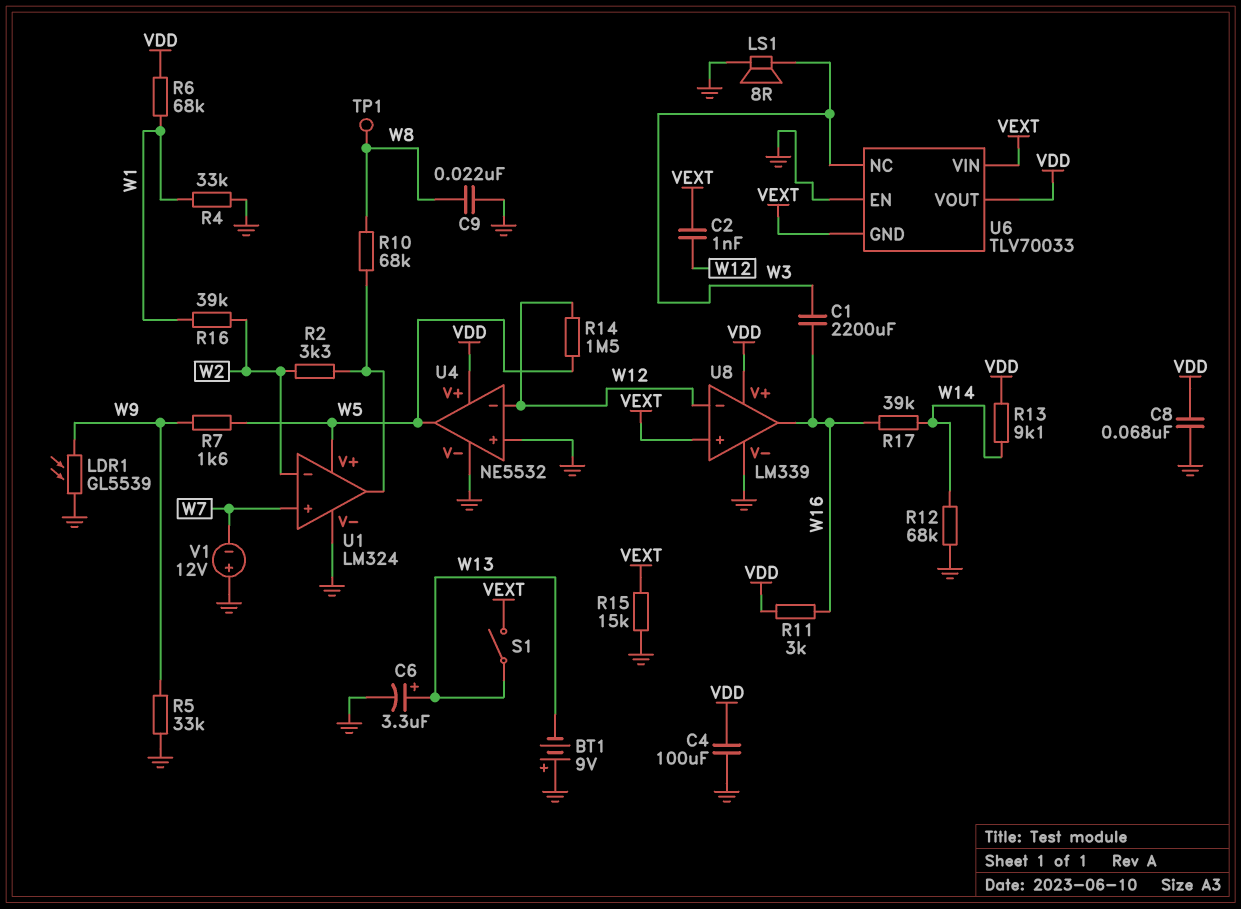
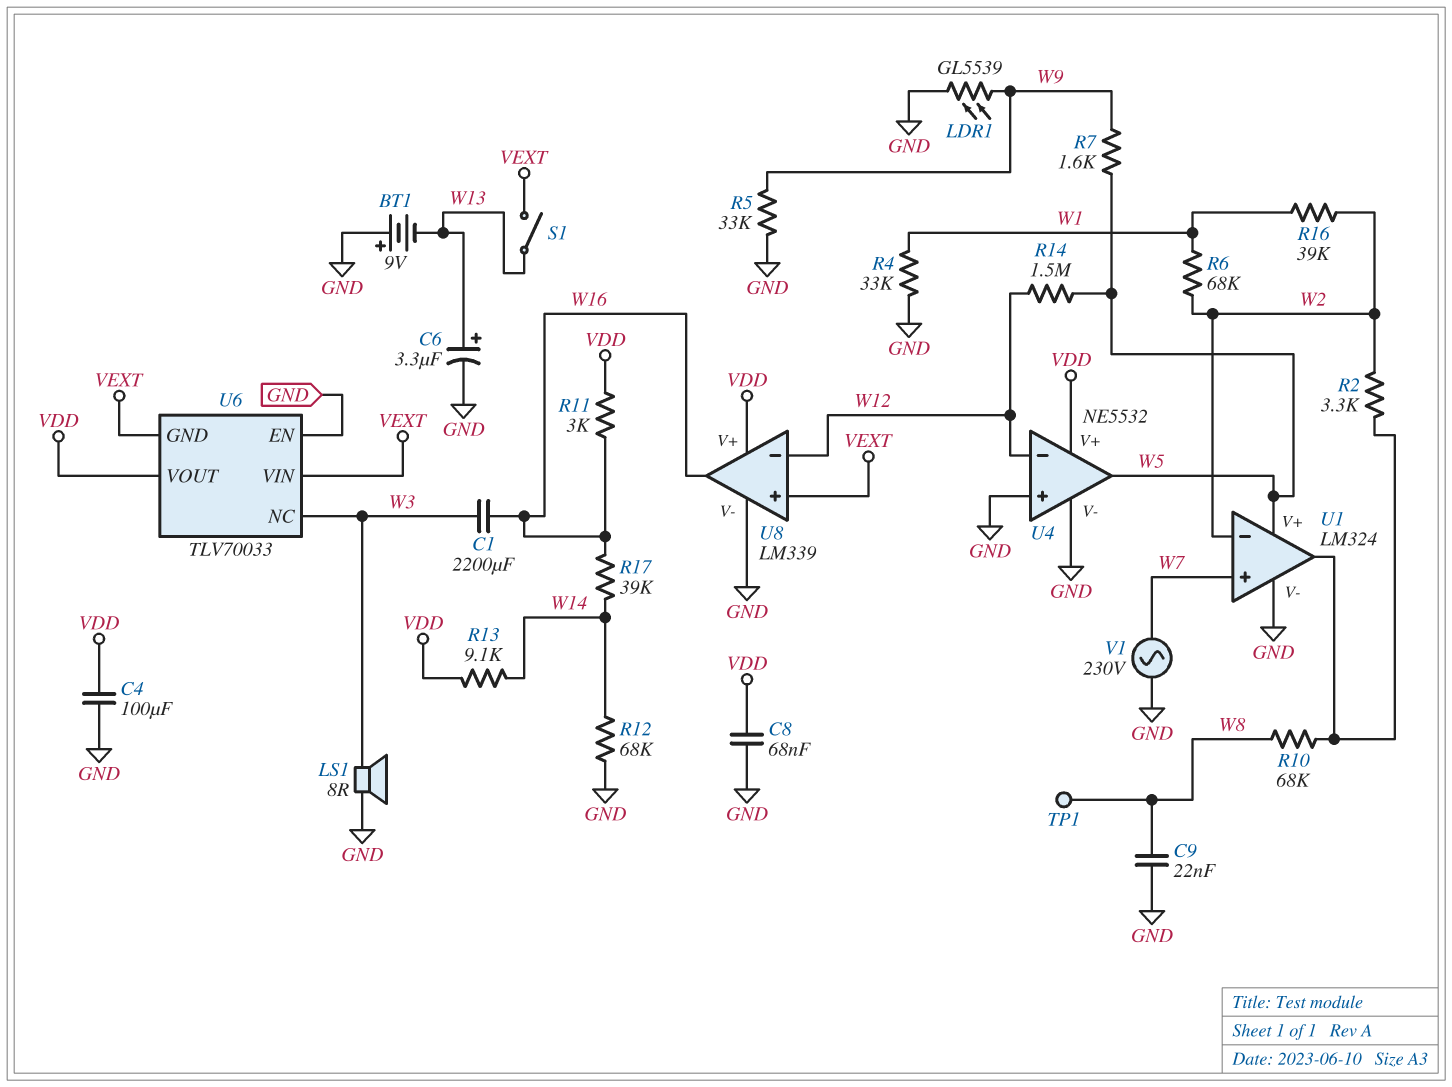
C2: 1nF (VEXT, W12) -> none
R6: 68k (VDD, W1) -> 68k (W1, W2)
R15: 15k (GND, VEXT) -> none
V1: 12V (plus GND, minus W7) -> AC 230V (GND, W7)

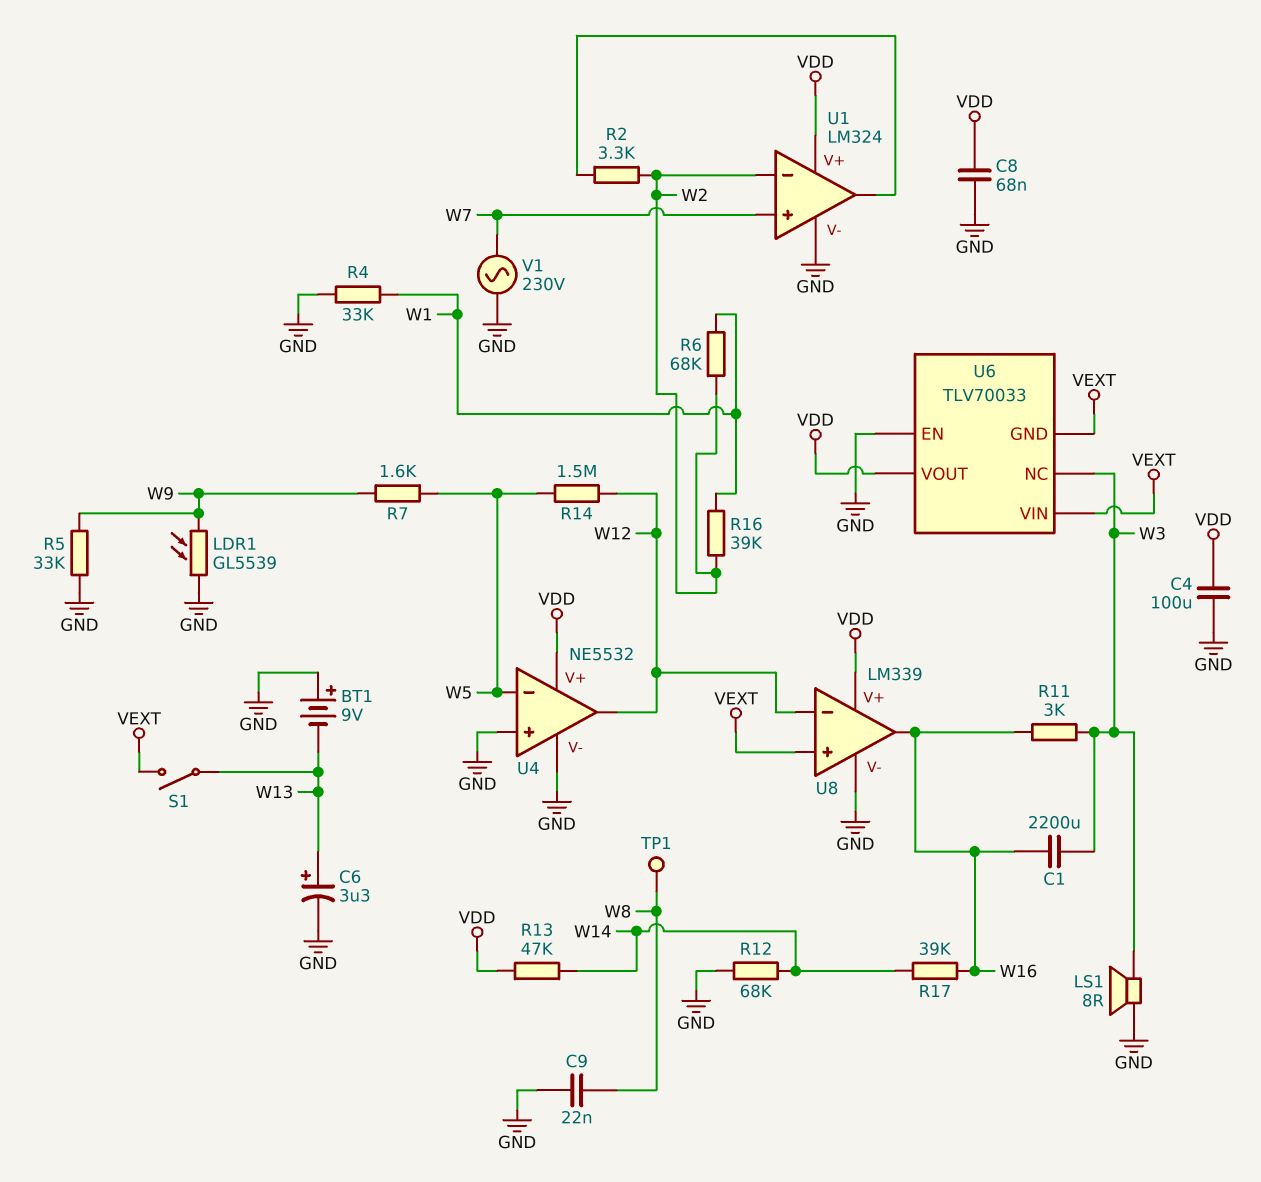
R10: 68k (U1/out, W8) -> none
R11: 3k (VDD, W16) -> 3k (W3, W16)
R13: 9.1k (VDD, W14) -> 47k (VDD, W14)
U1 pin V+: W5 -> VDD
U4 pin in-: W12 -> W5
U4 pin out: W5 -> W12

